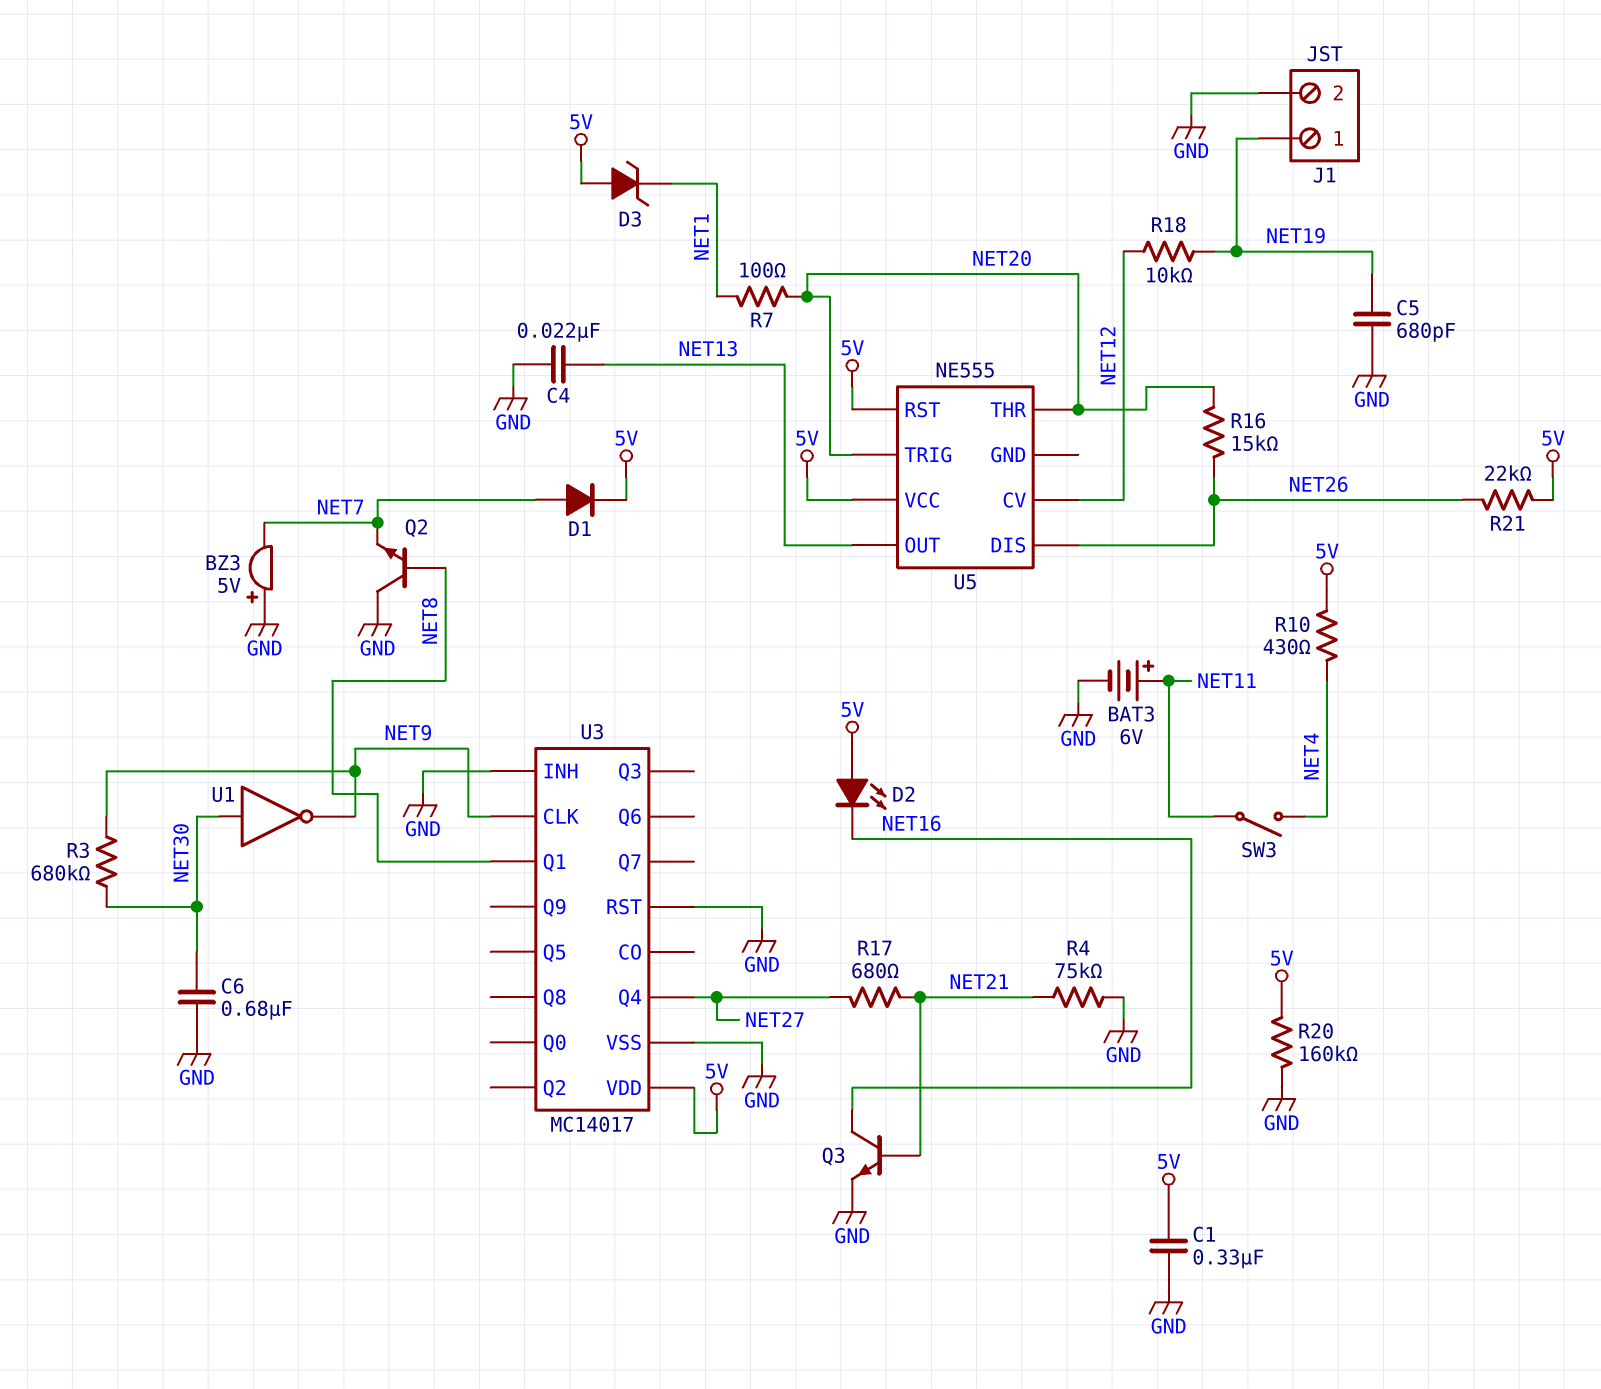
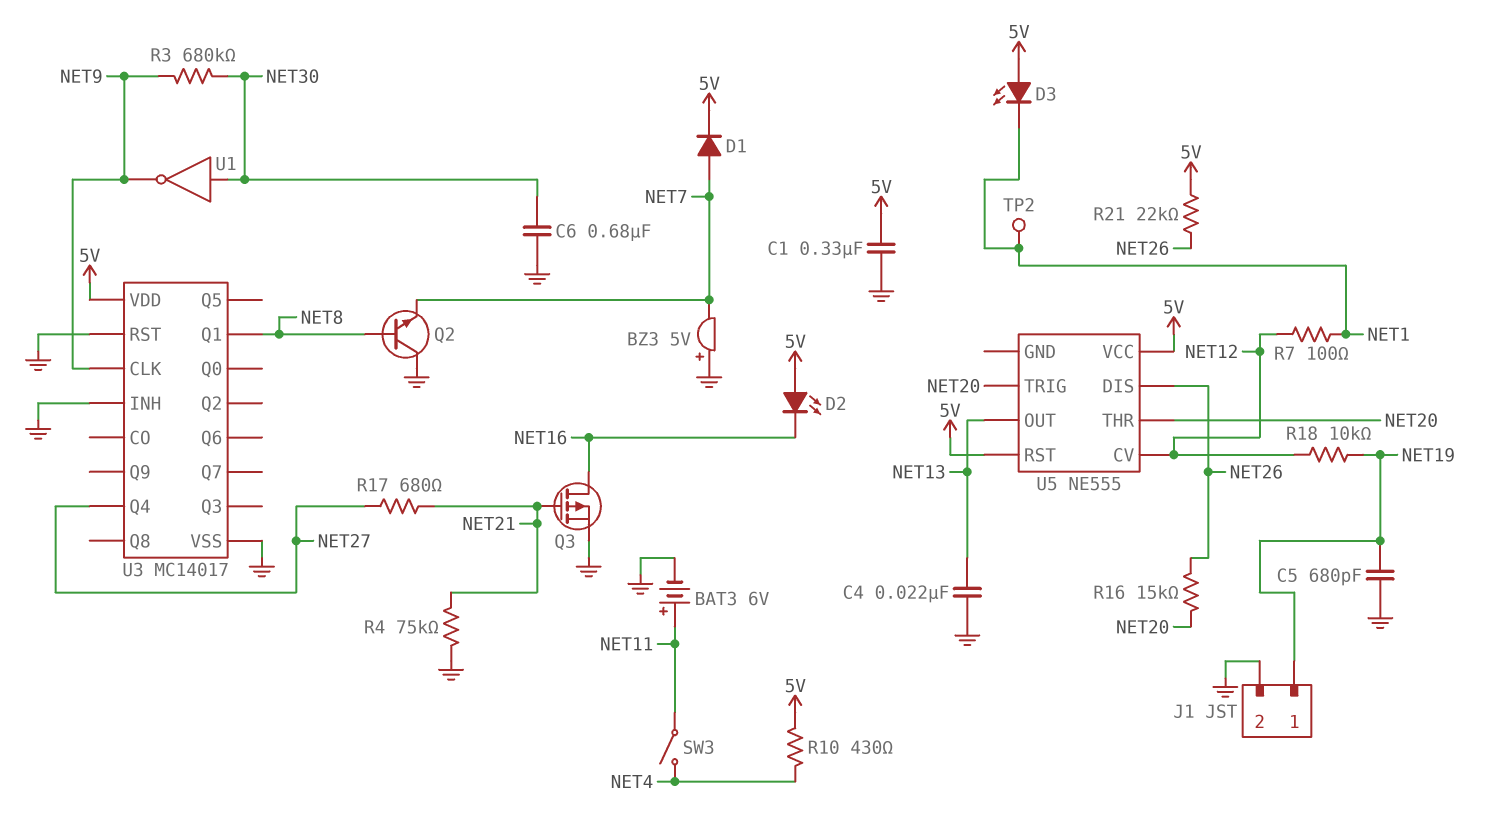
D3: zener (A 5V, K NET1) -> LED (A 5V, K NET1)
Q3: NPN (B NET21, C NET16, E GND) -> PMOS (G NET21, D NET16, S GND)
R7: 100 (NET1, NET20) -> 100 (NET1, NET12)
R20: 160k (5V, GND) -> none
TP2: none -> test point (NET1)

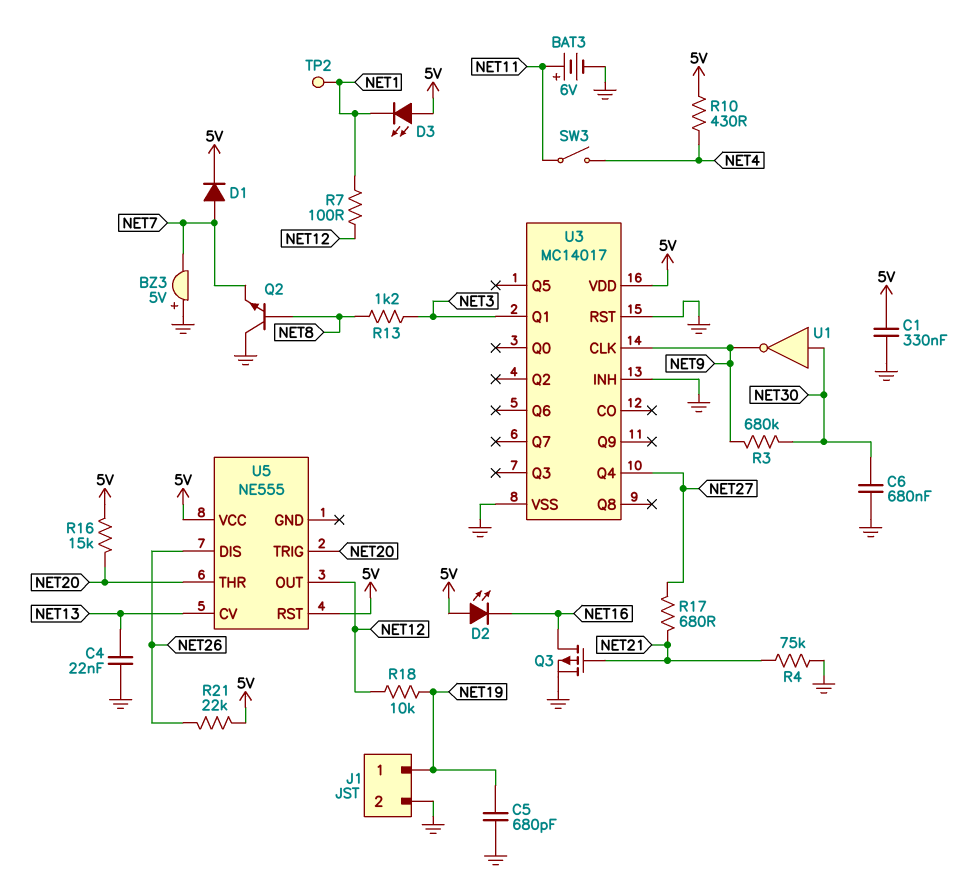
R13: none -> 1.2k (NET3, NET8)
R16: 15k (NET20, NET26) -> 15k (5V, NET20)
U3 pin Q1: NET8 -> NET3
U5 pin CV: NET12 -> NET13
U5 pin OUT: NET13 -> NET12

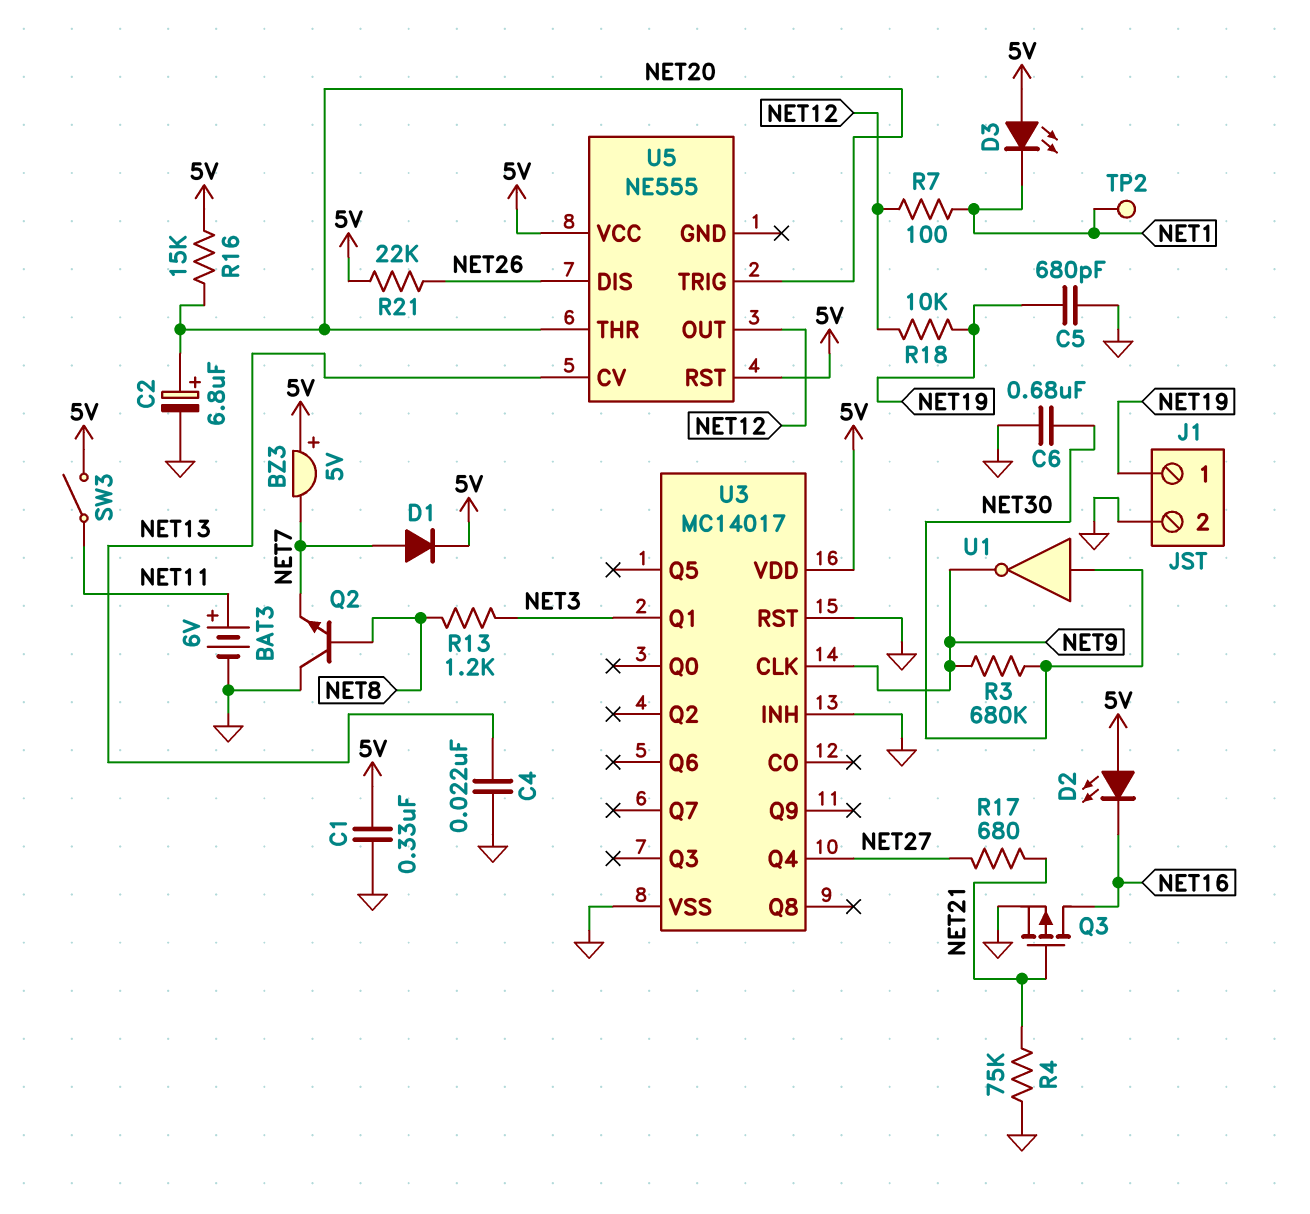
BZ3: buzzer 5V (plus GND, minus NET7) -> buzzer 5V (plus 5V, minus NET7)
C2: none -> 6.8uF (plus NET20, minus GND)
R10: 430 (5V, NET4) -> none
SW3: switch (NET4, NET11) -> switch (5V, NET11)

